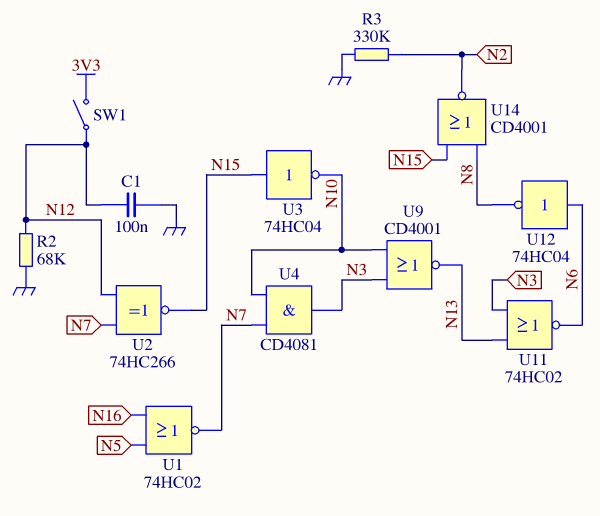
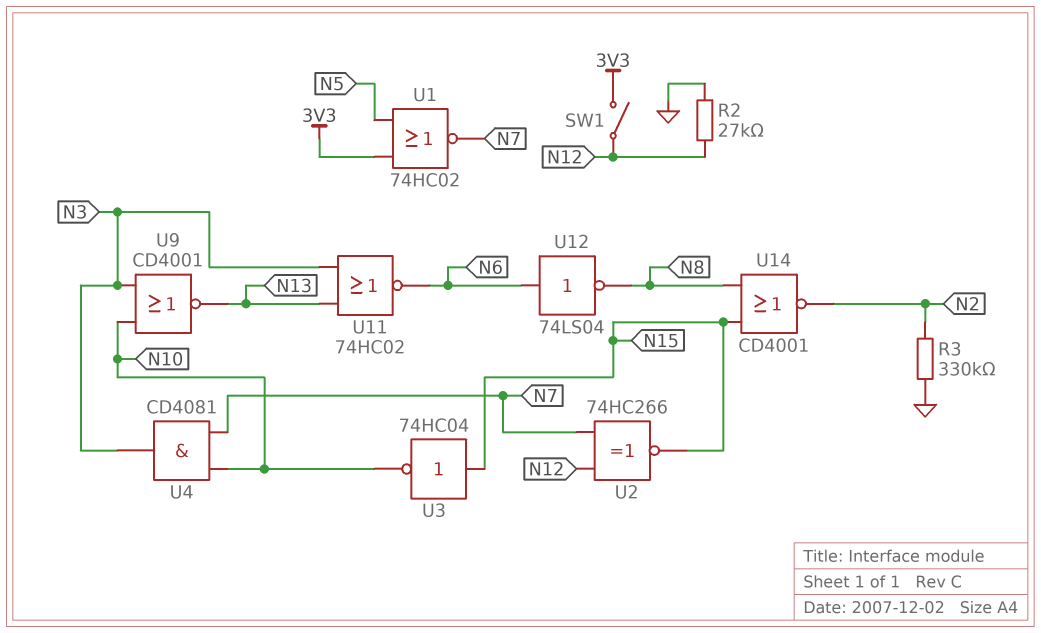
C1: 100nF (GND, N12) -> none
R2: 68k (GND, N12) -> 27k (GND, N12)
U1: NOR 74HC02 (in N5, in N16, out N7) -> NOR 74HC02 (in 3V3, in N5, out N7)
U12: NOT 74HC04 (in N6, out N8) -> NOT 74LS04 (in N6, out N8)

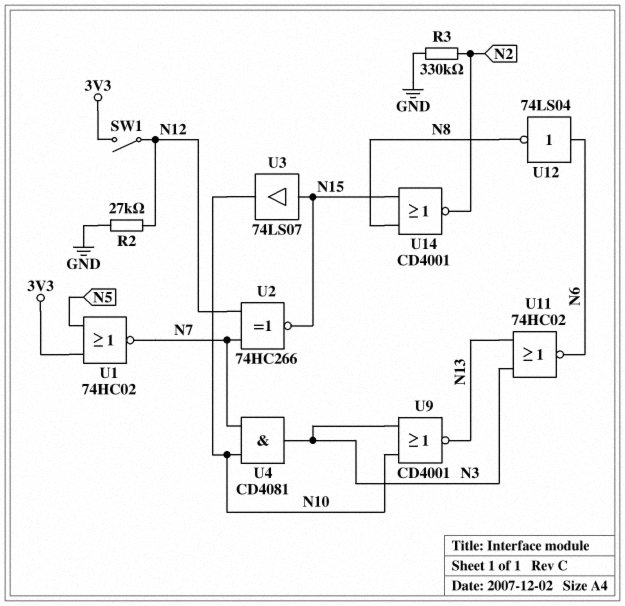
U3: NOT 74HC04 (in N15, out N10) -> buffer 74LS07 (in N15, out N10)

